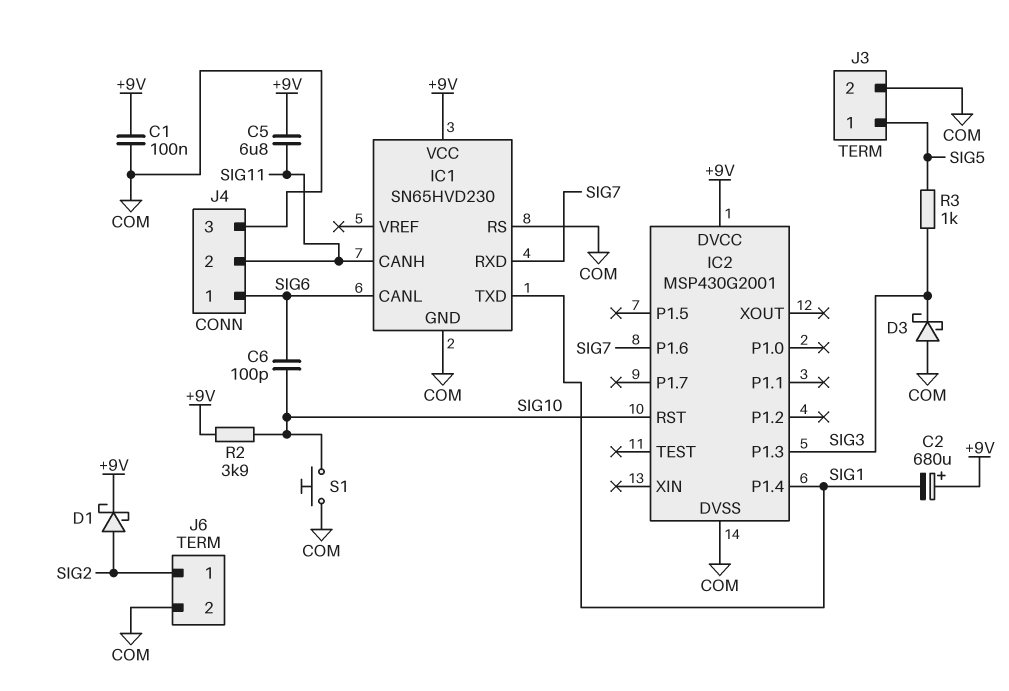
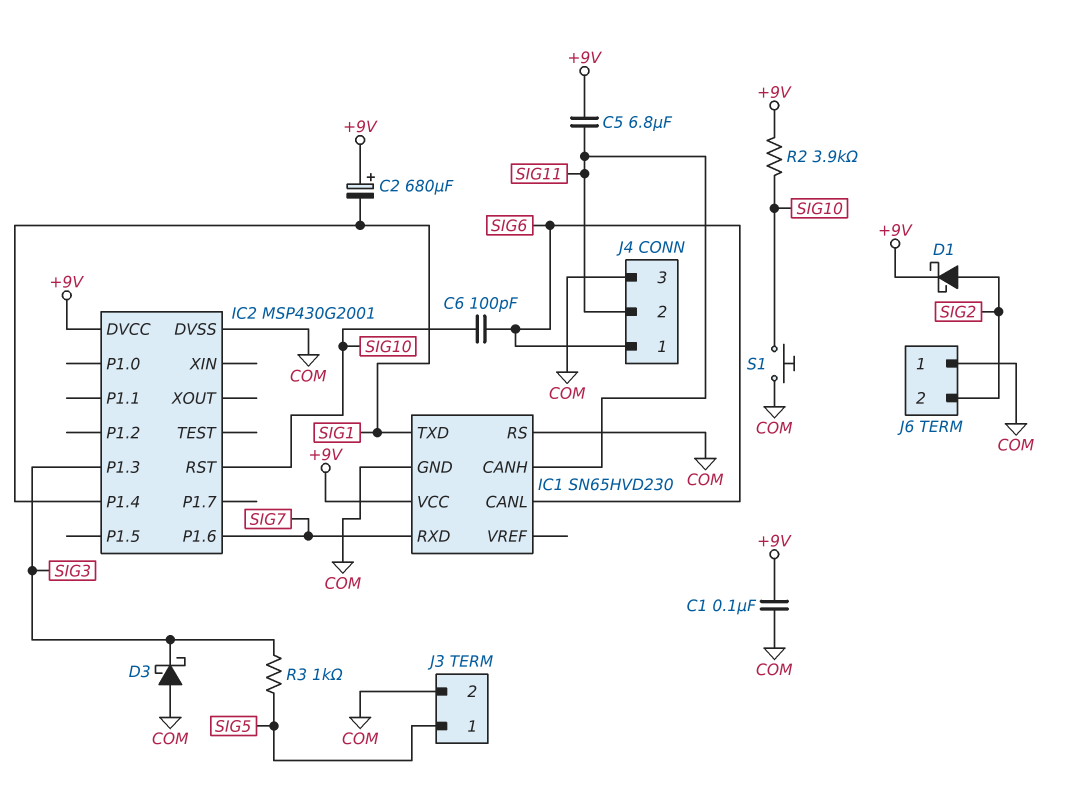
J6 pin 1: SIG2 -> COM
J6 pin 2: COM -> SIG2

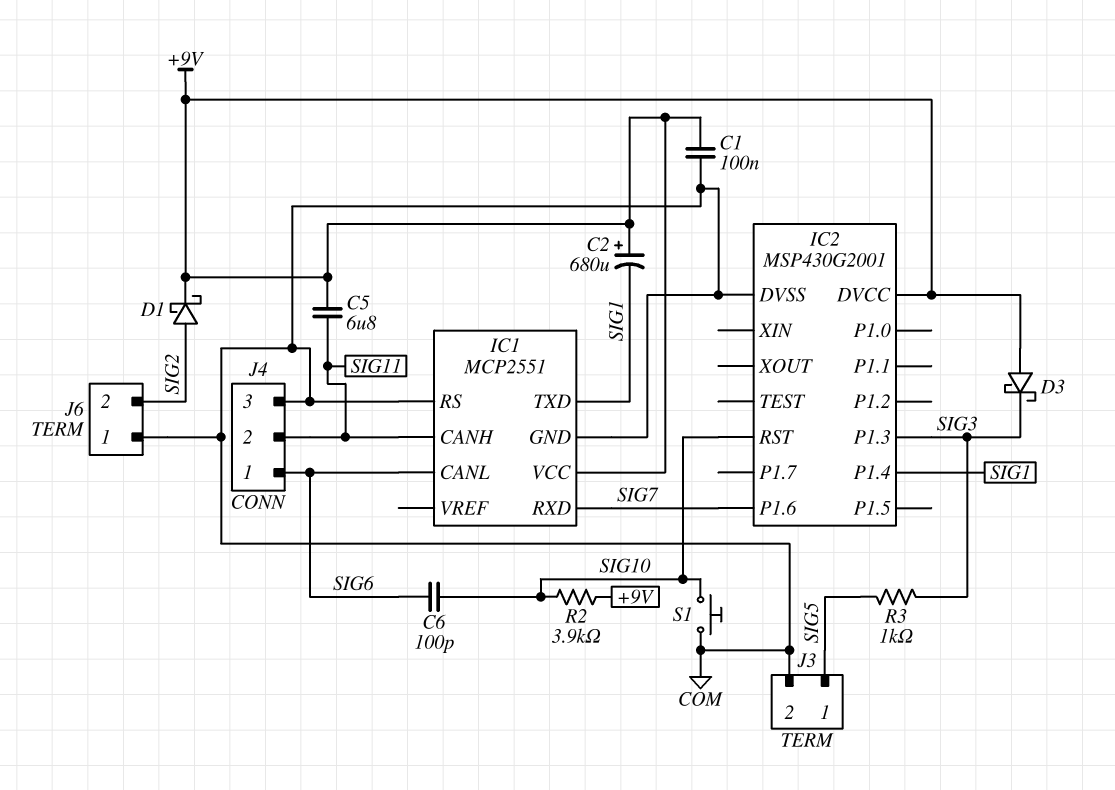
D3: schottky (A COM, K SIG3) -> schottky (A +9V, K SIG3)
IC1: SN65HVD230 -> MCP2551

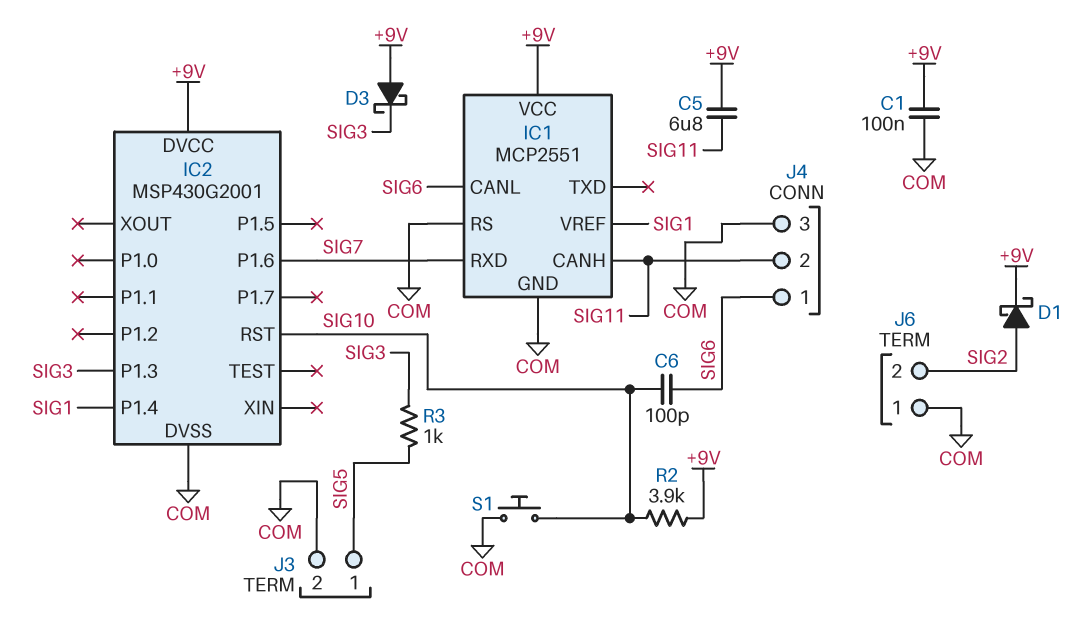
C2: 680uF (plus +9V, minus SIG1) -> none
IC1 pin TXD: SIG1 -> none
IC1 pin VREF: none -> SIG1

